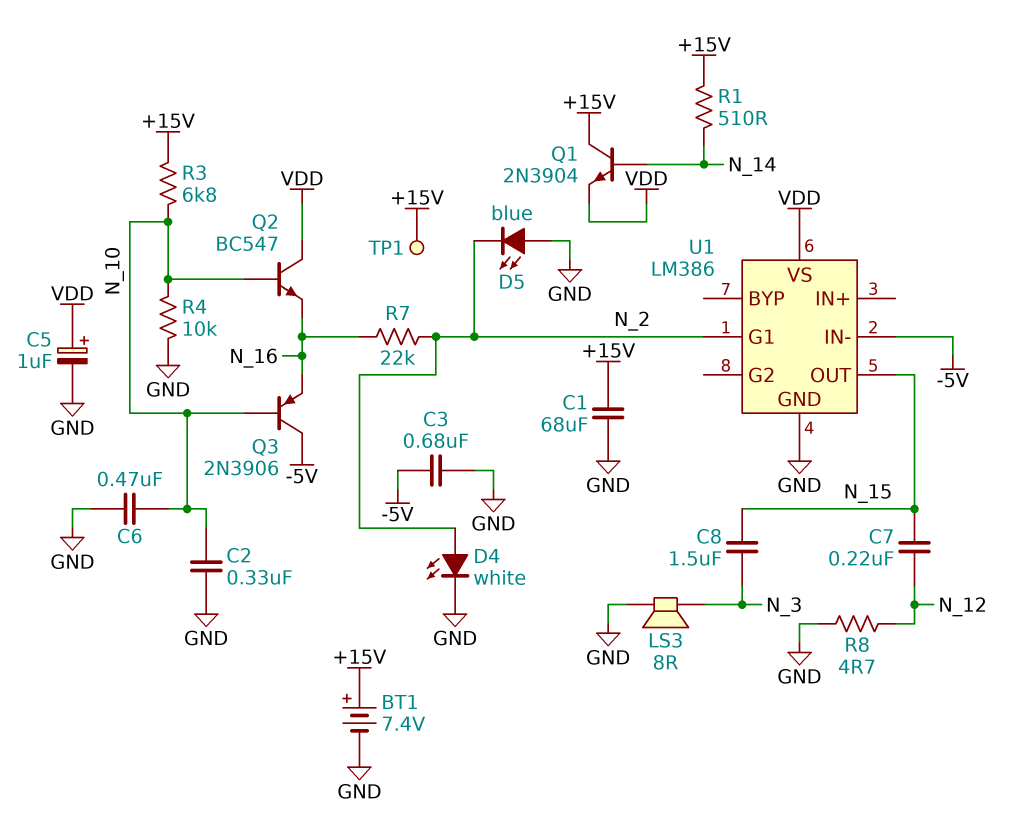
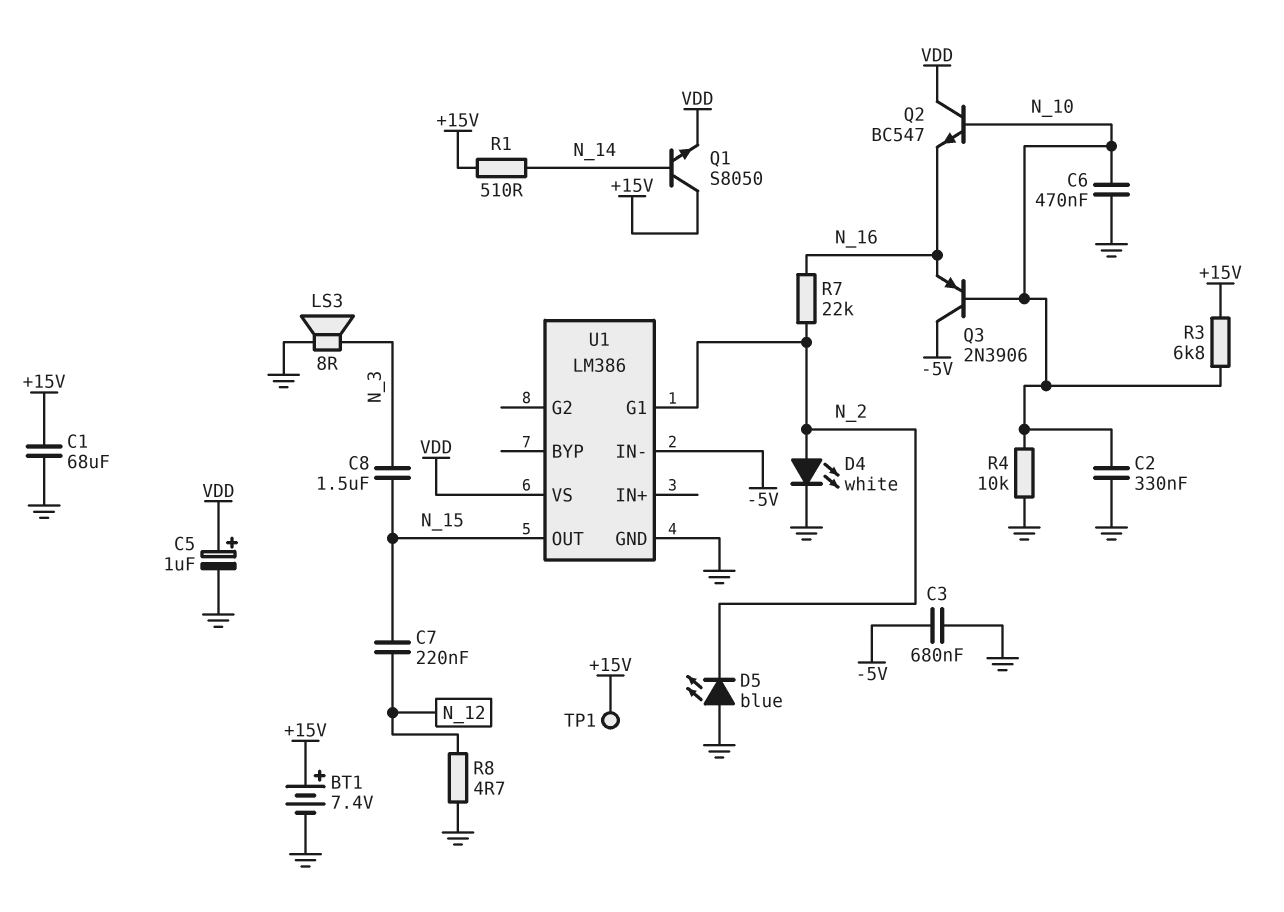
Q1: NPN 2N3904 (B N_14, C +15V, E VDD) -> NPN S8050 (B N_14, C +15V, E VDD)

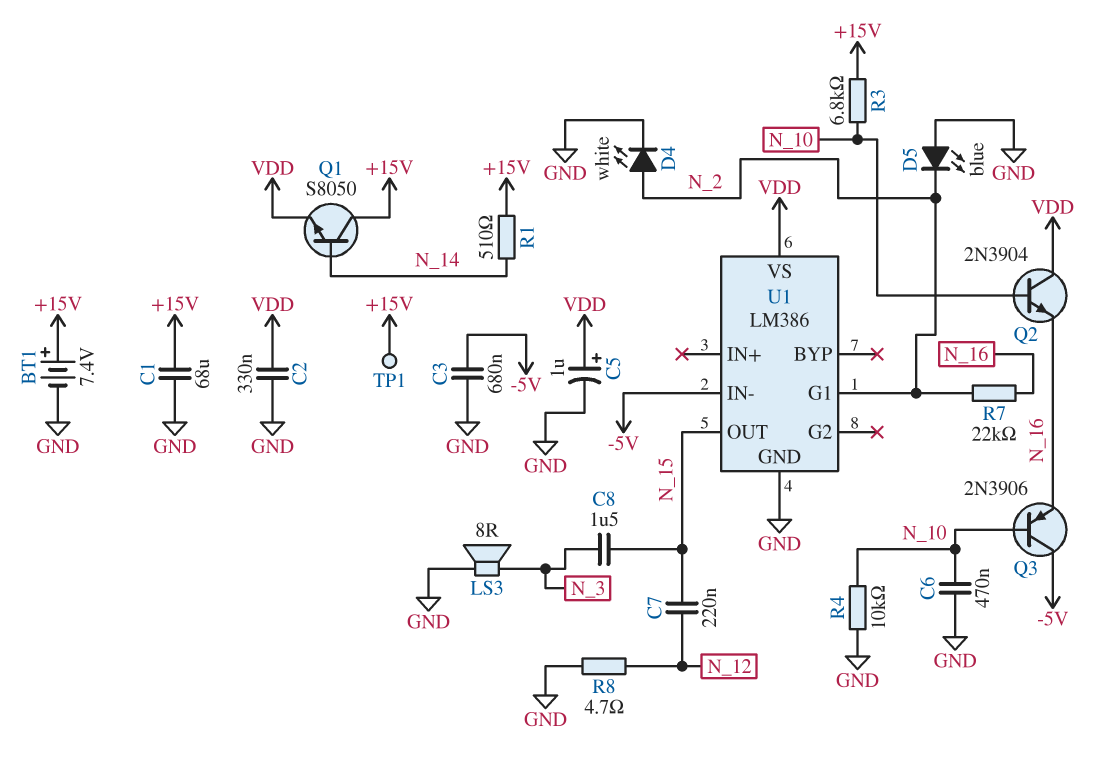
C2: 330nF (GND, N_10) -> 330nF (GND, VDD)
Q2: NPN BC547 (B N_10, C VDD, E N_16) -> NPN 2N3904 (B N_10, C VDD, E N_16)

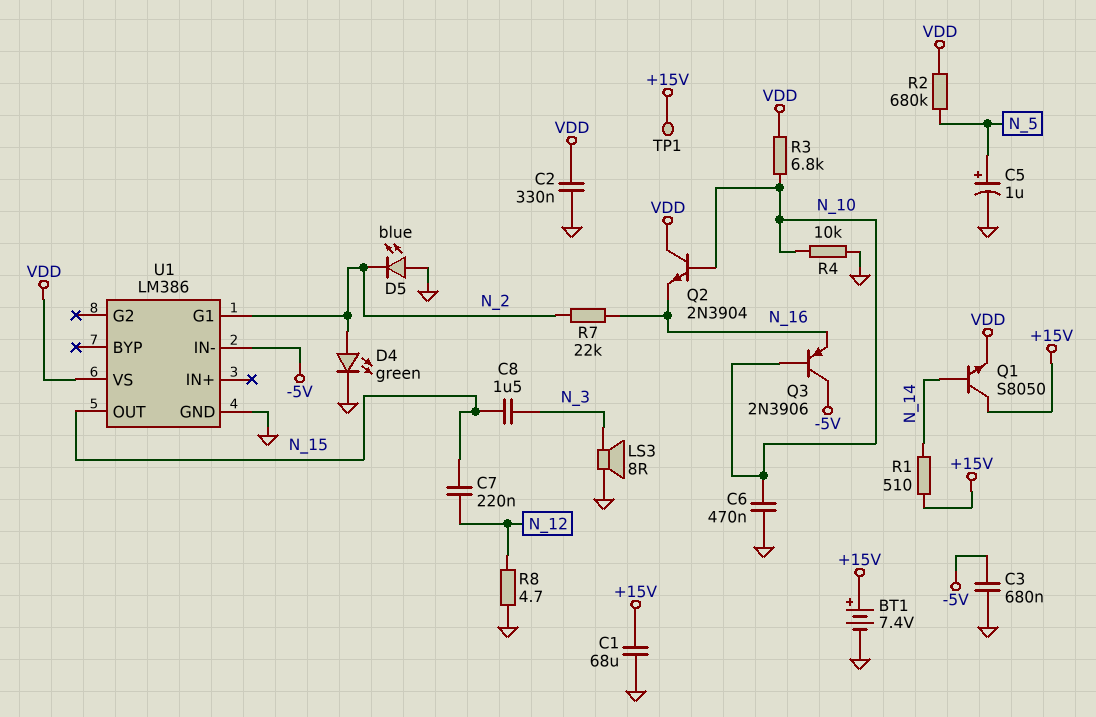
C5: 1uF (plus VDD, minus GND) -> 1uF (plus N_5, minus GND)
D4: LED white (A N_2, K GND) -> LED green (A N_2, K GND)
R2: none -> 680k (N_5, VDD)
R3: 6.8k (+15V, N_10) -> 6.8k (N_10, VDD)

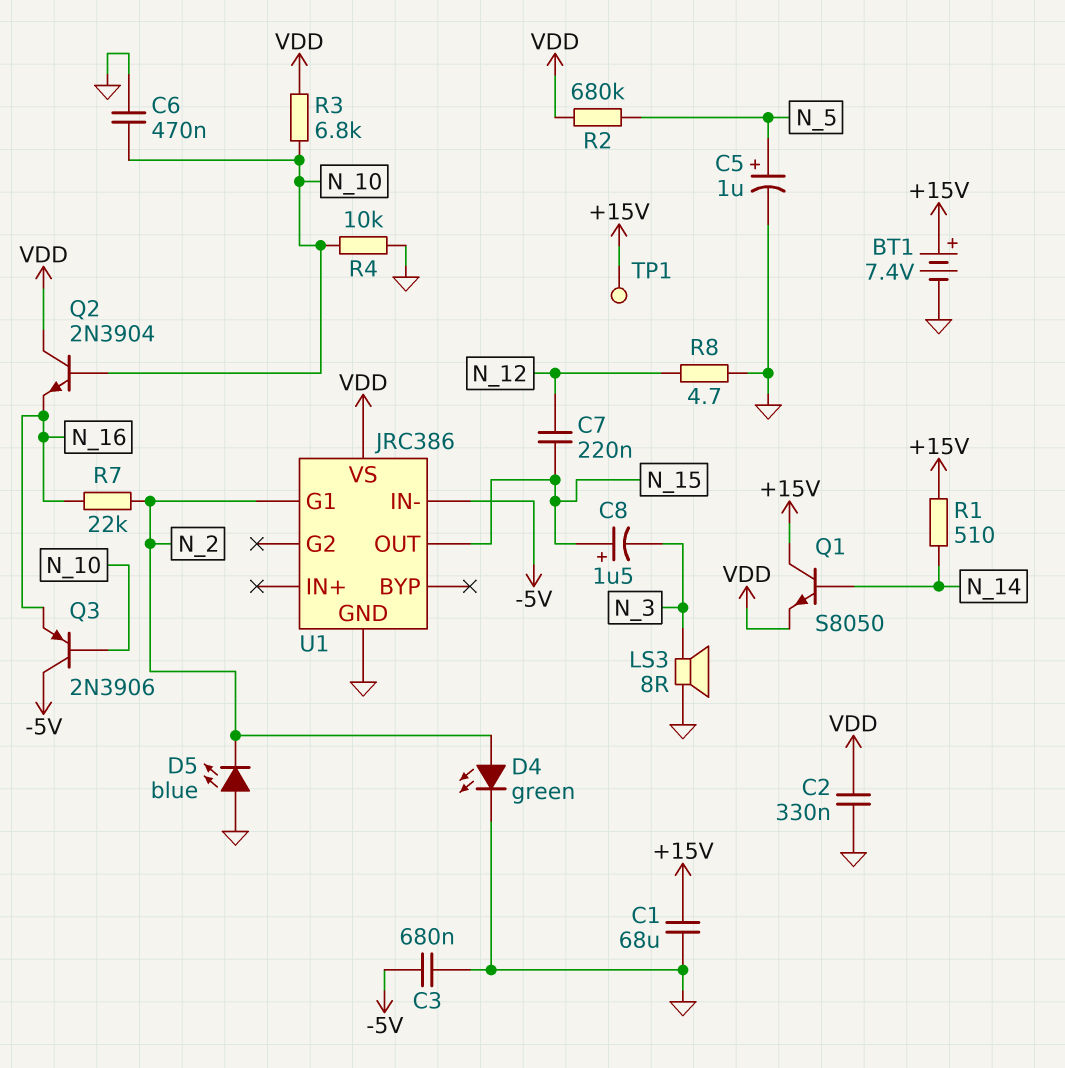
C8: 1.5uF (N_3, N_15) -> 1.5uF (plus N_15, minus N_3)
U1: LM386 -> JRC386

